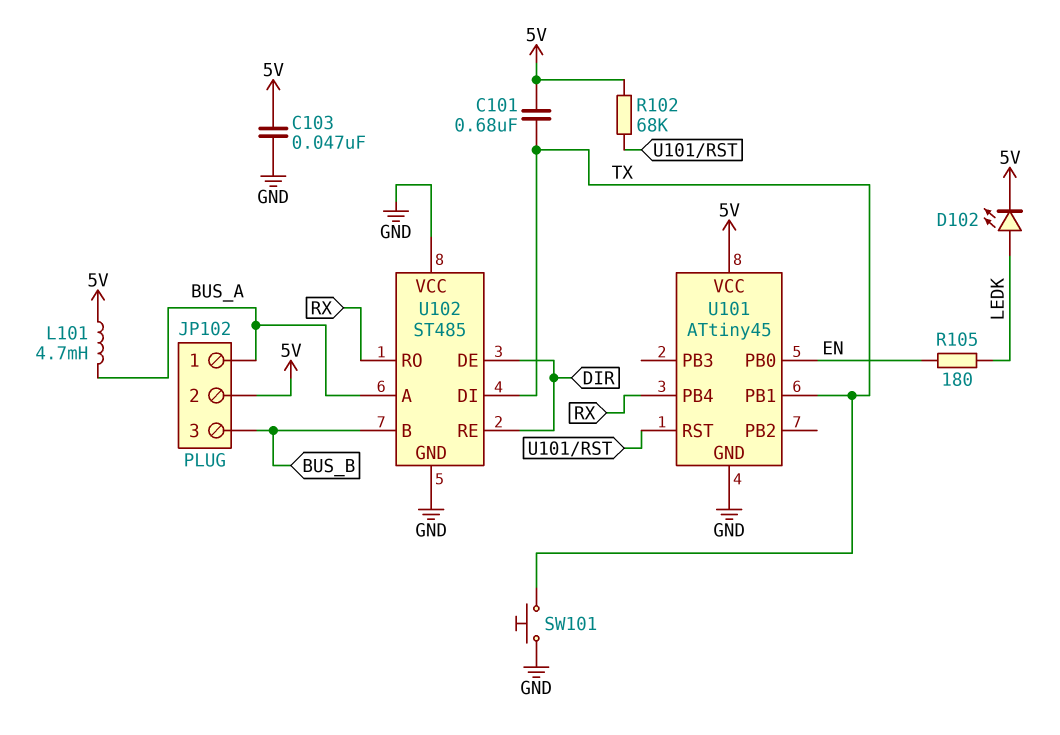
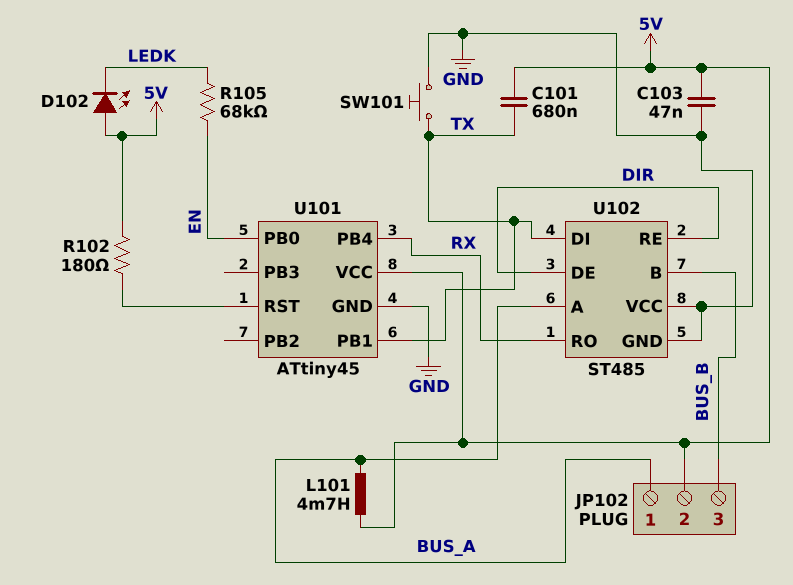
D102: LED (A LEDK, K 5V) -> LED (A 5V, K LEDK)
R102: 68k (5V, U101/RST) -> 180 (5V, U101/RST)
R105: 180 (EN, LEDK) -> 68k (EN, LEDK)

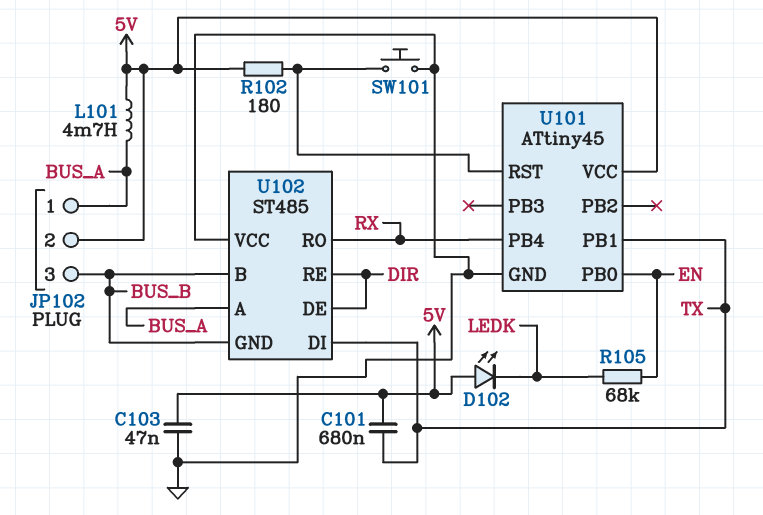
SW101: button (GND, TX) -> button (GND, U101/RST)
U102 pin GND: GND -> BUS_B

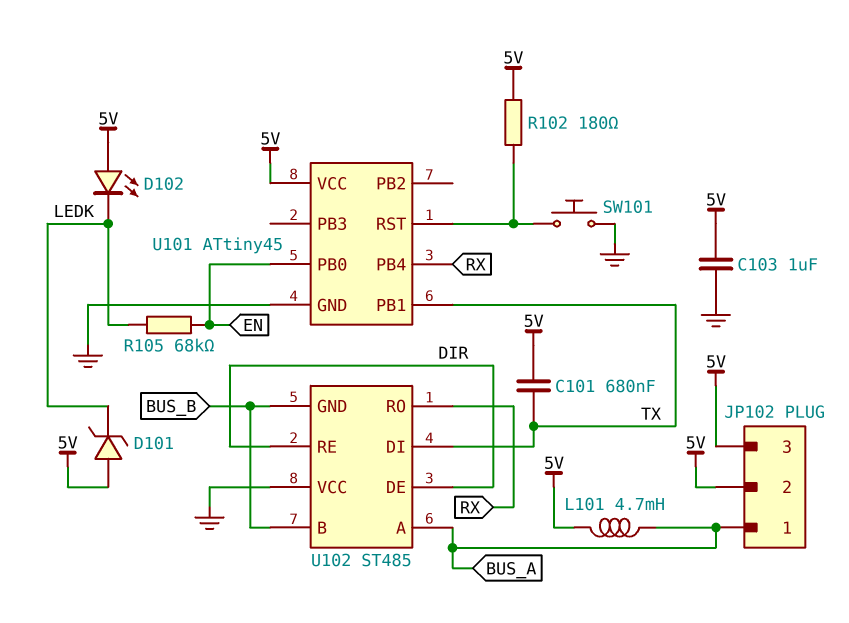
C103: 47nF (5V, GND) -> 1uF (5V, GND)
D101: none -> zener (A 5V, K LEDK)
JP102 pin 3: BUS_B -> 5V

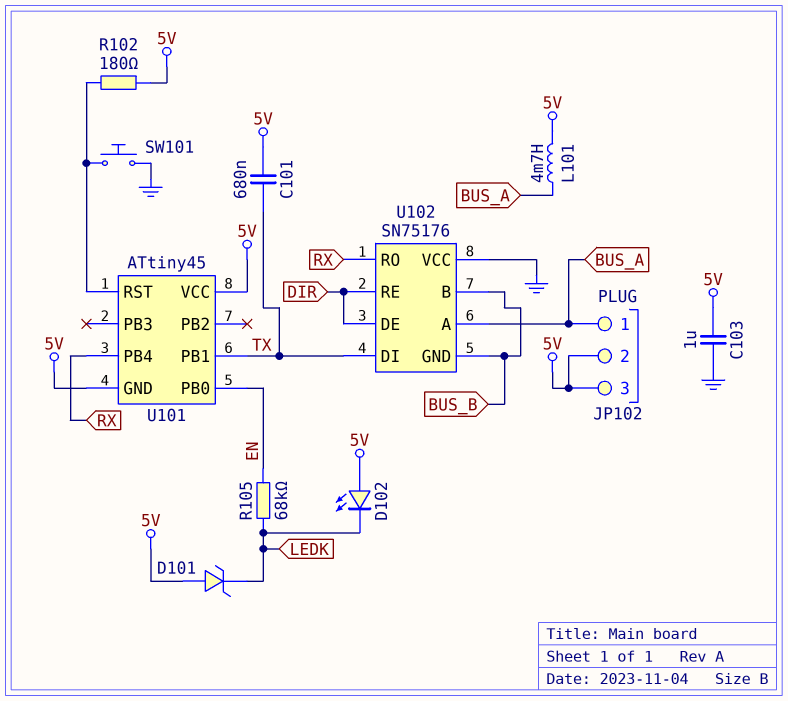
U101 pin GND: GND -> 5V
U102: ST485 -> SN75176

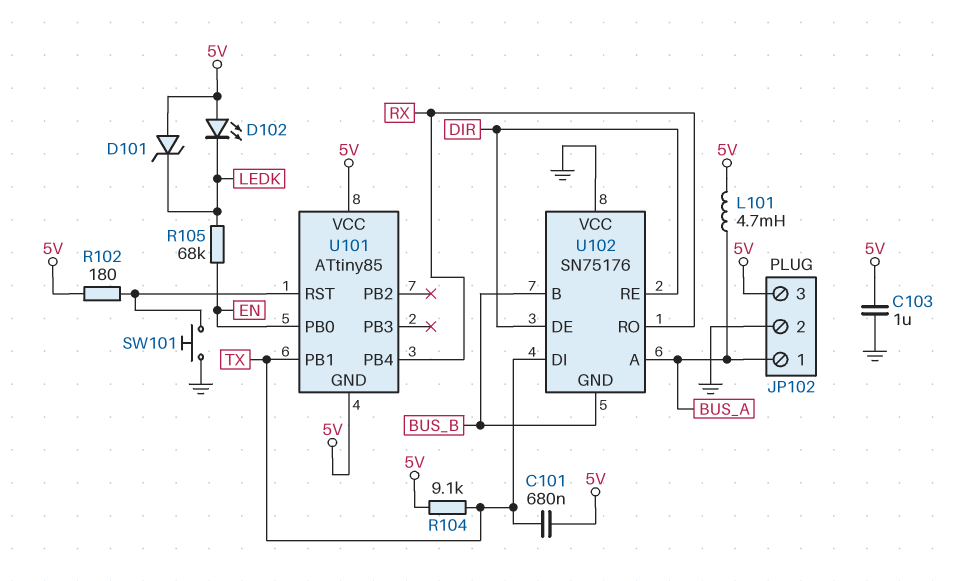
JP102 pin 2: 5V -> GND
R104: none -> 9.1k (5V, TX)
U101: ATtiny45 -> ATtiny85

